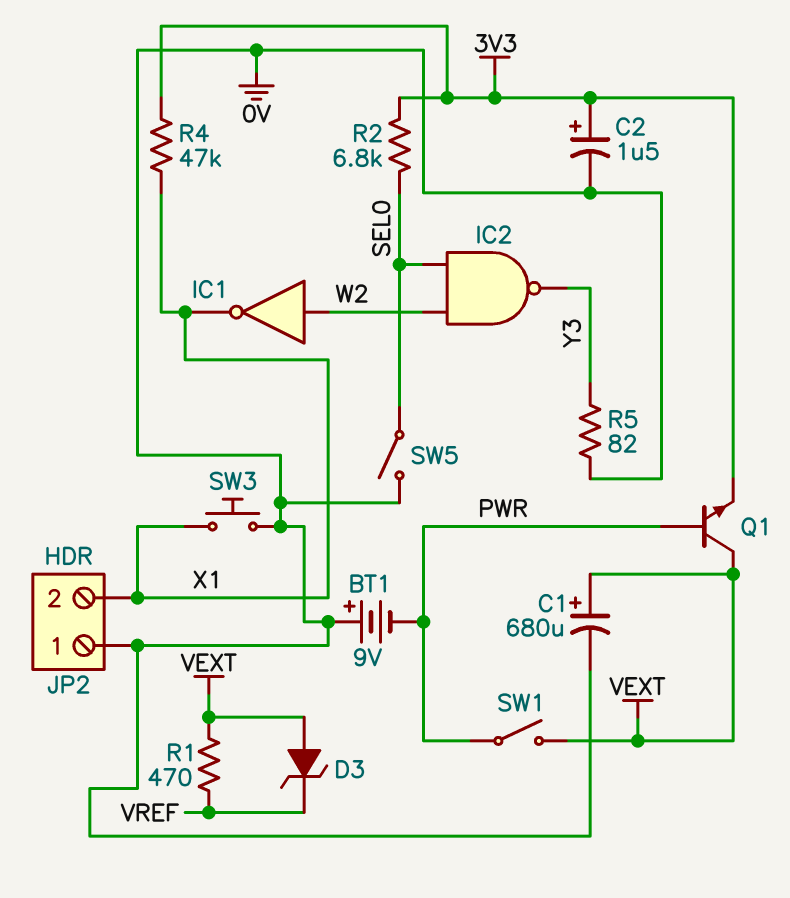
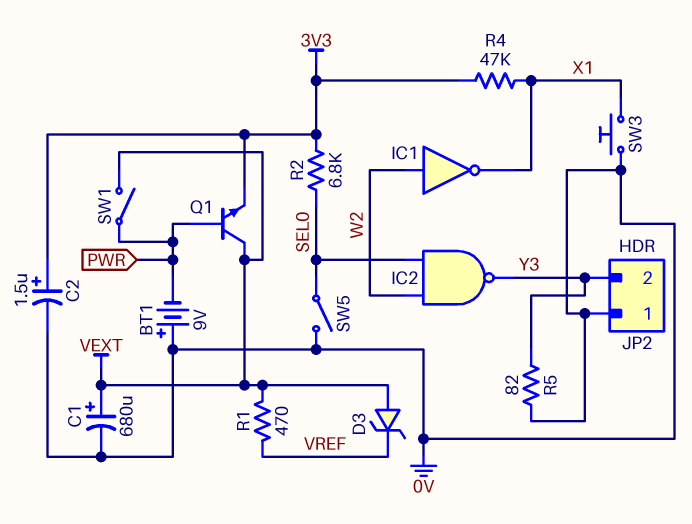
JP2 pin 2: X1 -> Y3

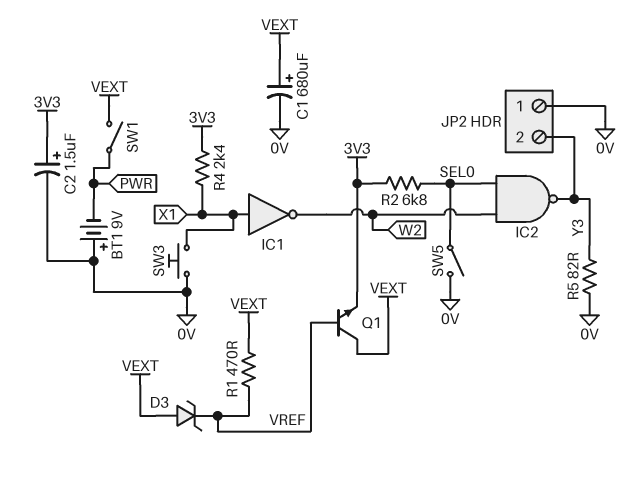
IC1: NOT (in W2, out X1) -> NOT (in X1, out W2)
Q1: NPN (B PWR, C VEXT, E 3V3) -> NPN (B VREF, C VEXT, E 3V3)
R4: 47k (3V3, X1) -> 2.4k (3V3, X1)

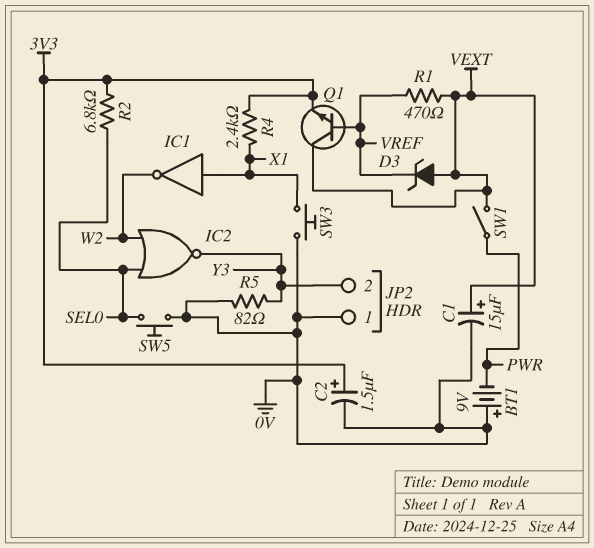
C1: 680uF (plus VEXT, minus 0V) -> 15uF (plus VEXT, minus 0V)
IC2: NAND (in SEL0, in W2, out Y3) -> NOR (in SEL0, in W2, out Y3)
SW5: switch (0V, SEL0) -> button (0V, SEL0)

